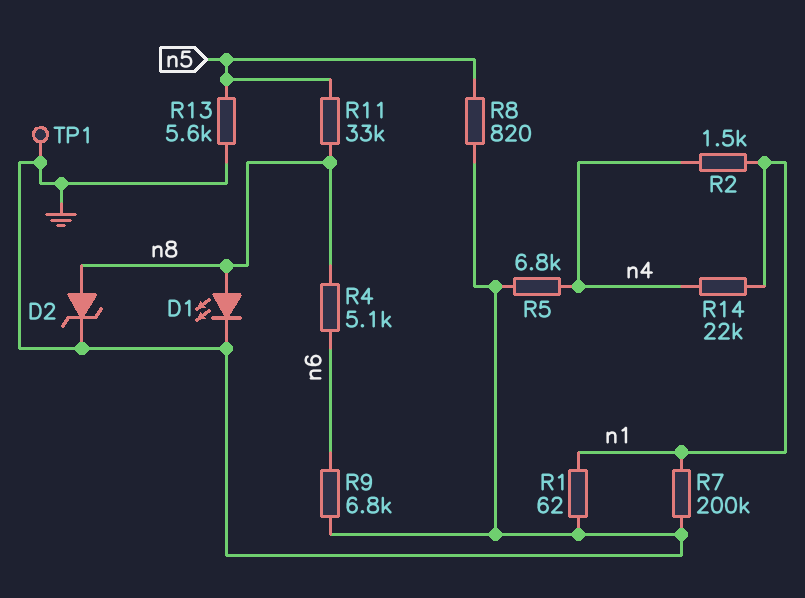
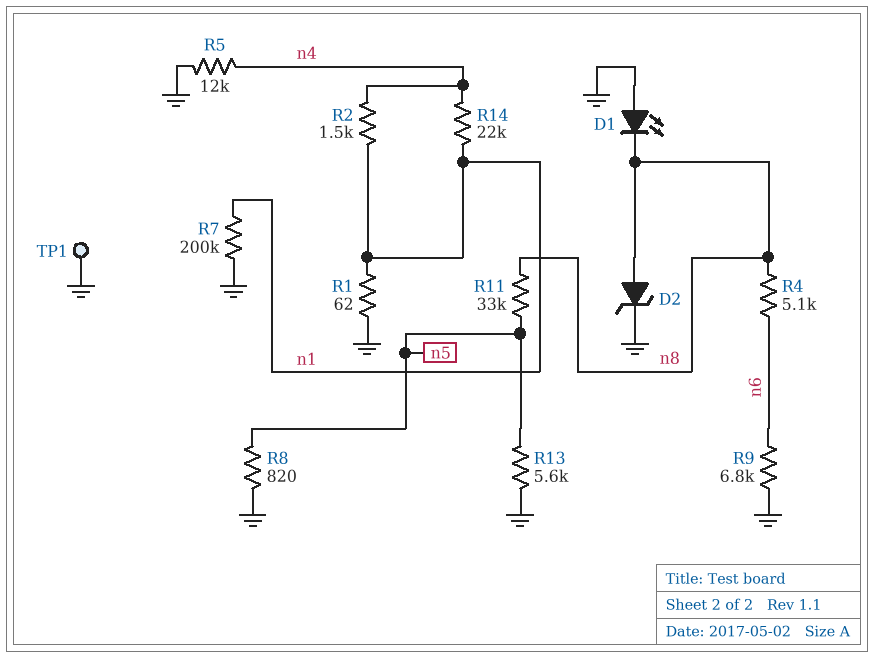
D1: LED (A n8, K GND) -> LED (A GND, K n8)
R5: 6.8k (GND, n4) -> 12k (GND, n4)

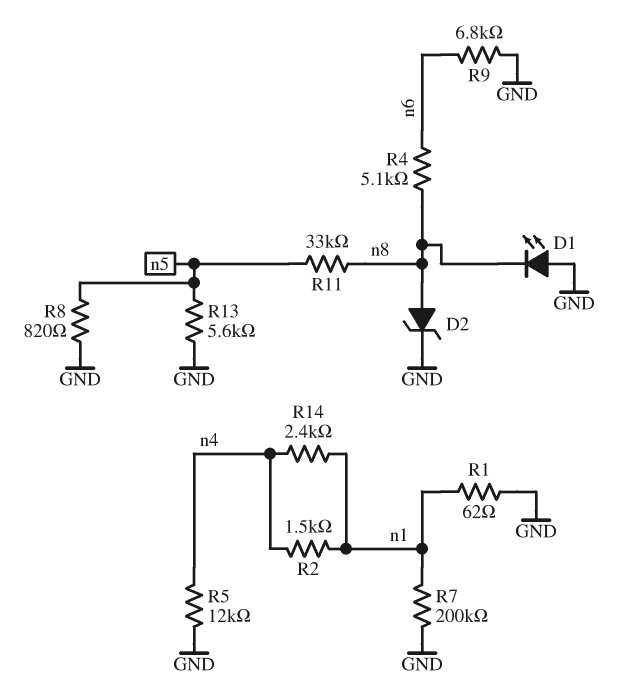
R14: 22k (n1, n4) -> 2.4k (n1, n4)
TP1: test point (GND) -> none

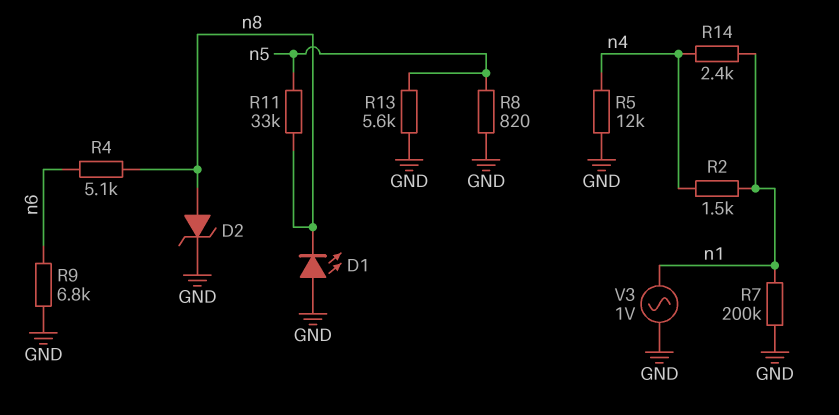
R1: 62 (GND, n1) -> none
V3: none -> AC 1V (GND, n1)

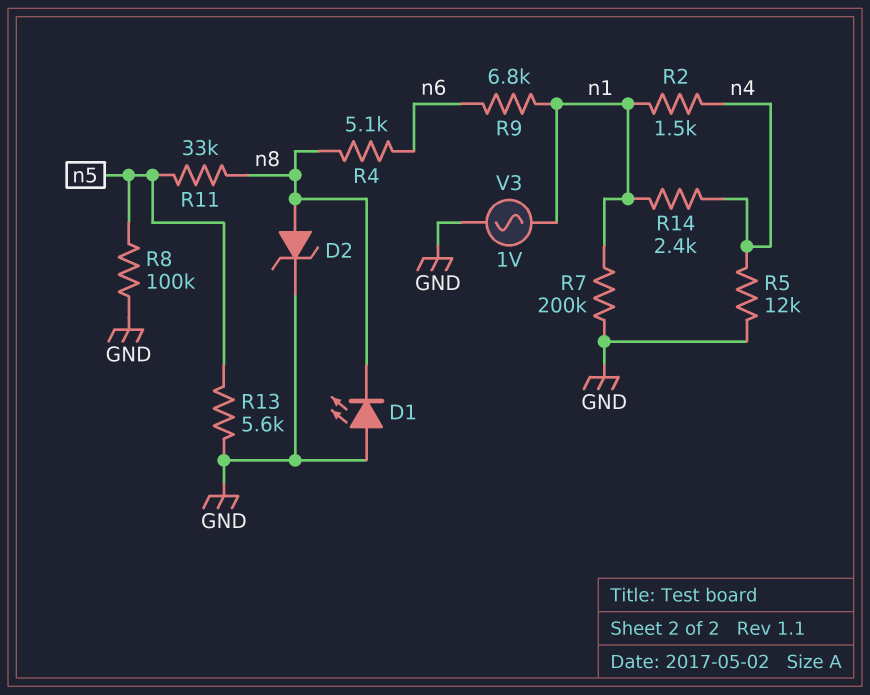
R8: 820 (GND, n5) -> 100k (GND, n5)
R9: 6.8k (GND, n6) -> 6.8k (n1, n6)

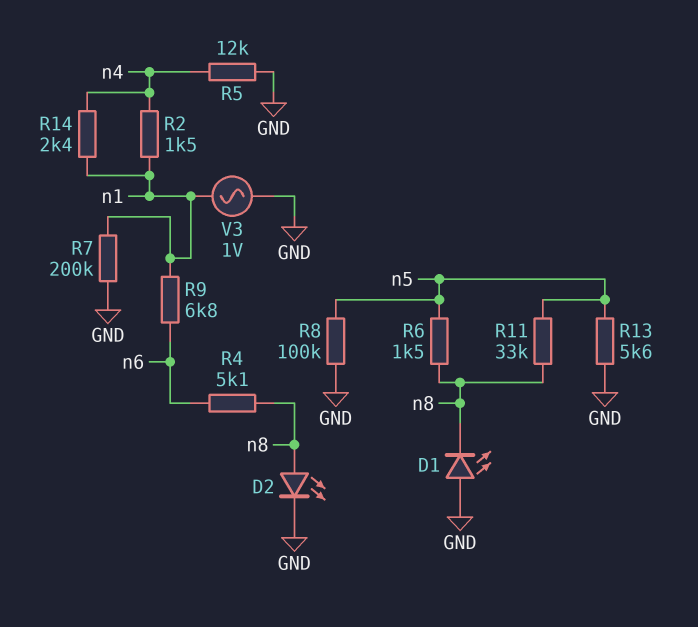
D2: zener (A n8, K GND) -> LED (A n8, K GND)
R6: none -> 1.5k (n5, n8)

